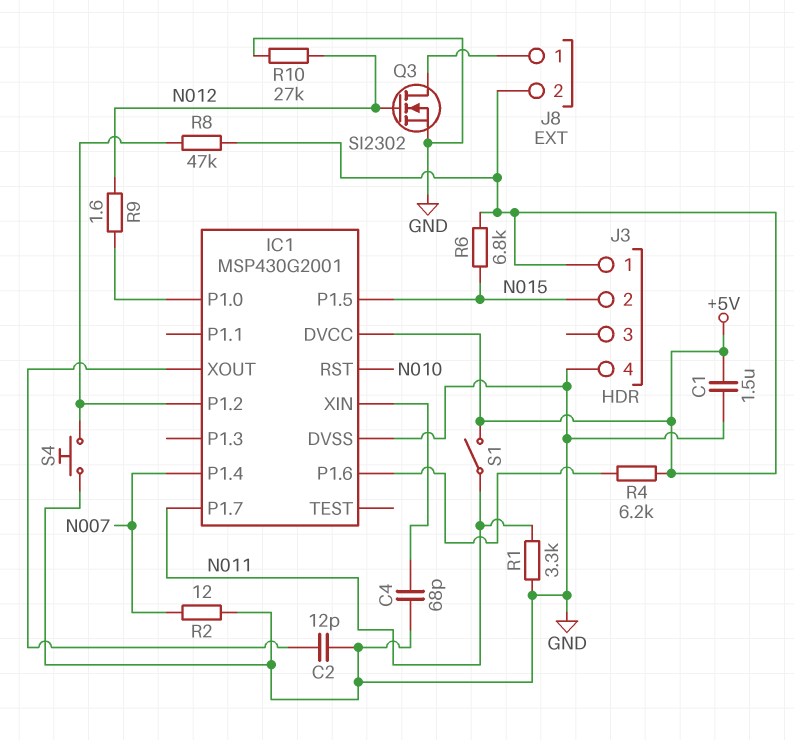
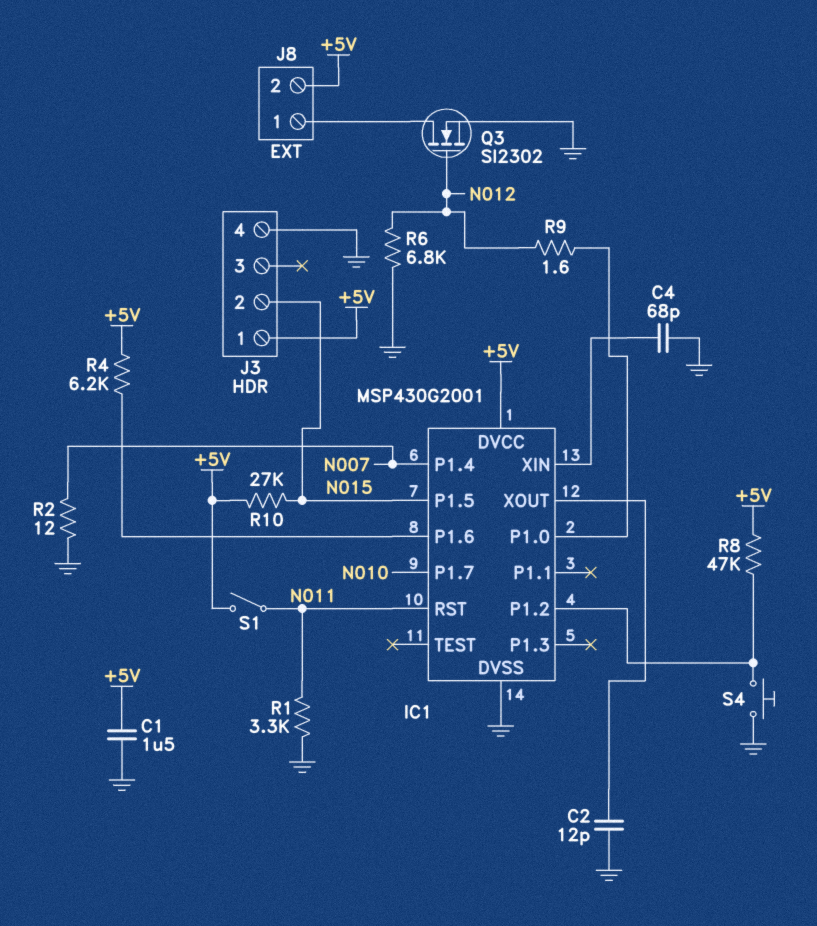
IC1 pin P1.7: N011 -> N010
IC1 pin RST: N010 -> N011
R6: 6.8k (+5V, N015) -> 6.8k (GND, N012)
R10: 27k (GND, N012) -> 27k (+5V, N015)

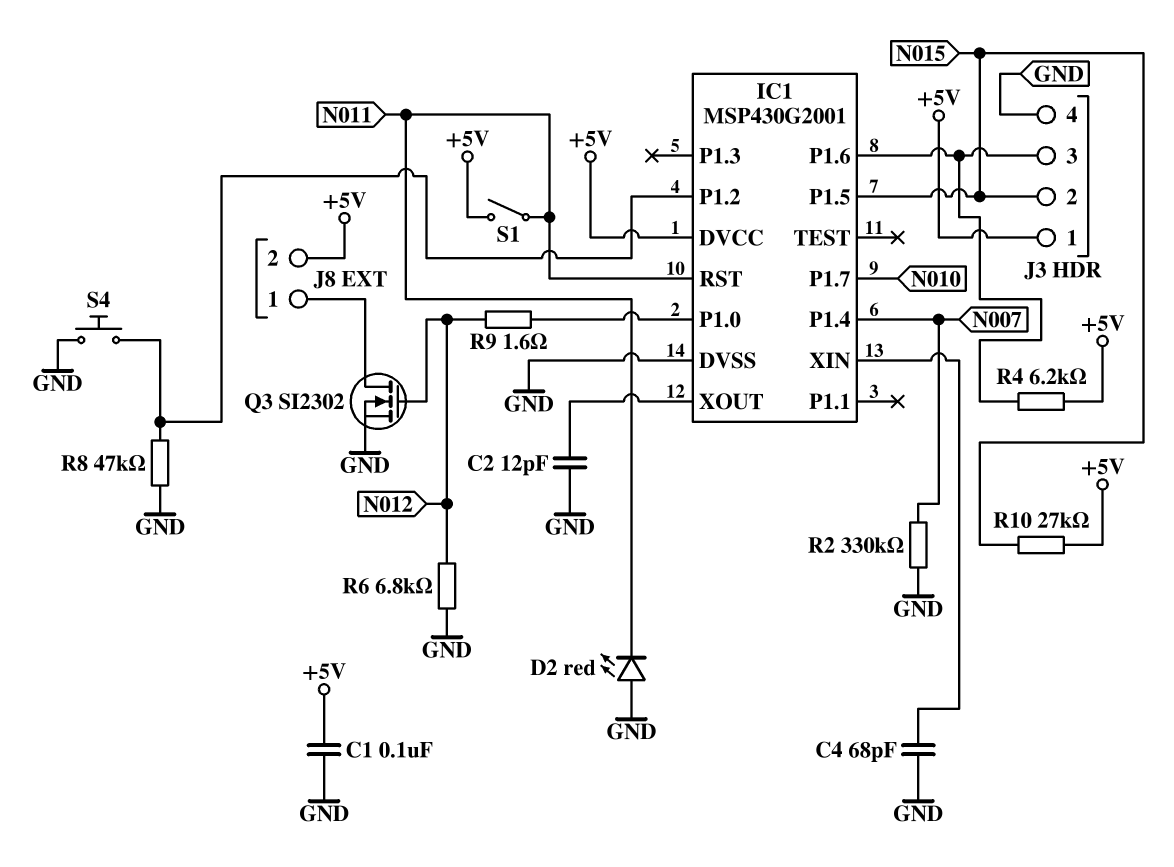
C1: 1.5uF (+5V, GND) -> 100nF (+5V, GND)
D2: none -> LED red (A GND, K N011)
J3 pin 3: none -> IC1/P1.6
R1: 3.3k (GND, N011) -> none
R2: 12 (GND, N007) -> 330k (GND, N007)
R8: 47k (+5V, IC1/P1.2) -> 47k (GND, IC1/P1.2)

